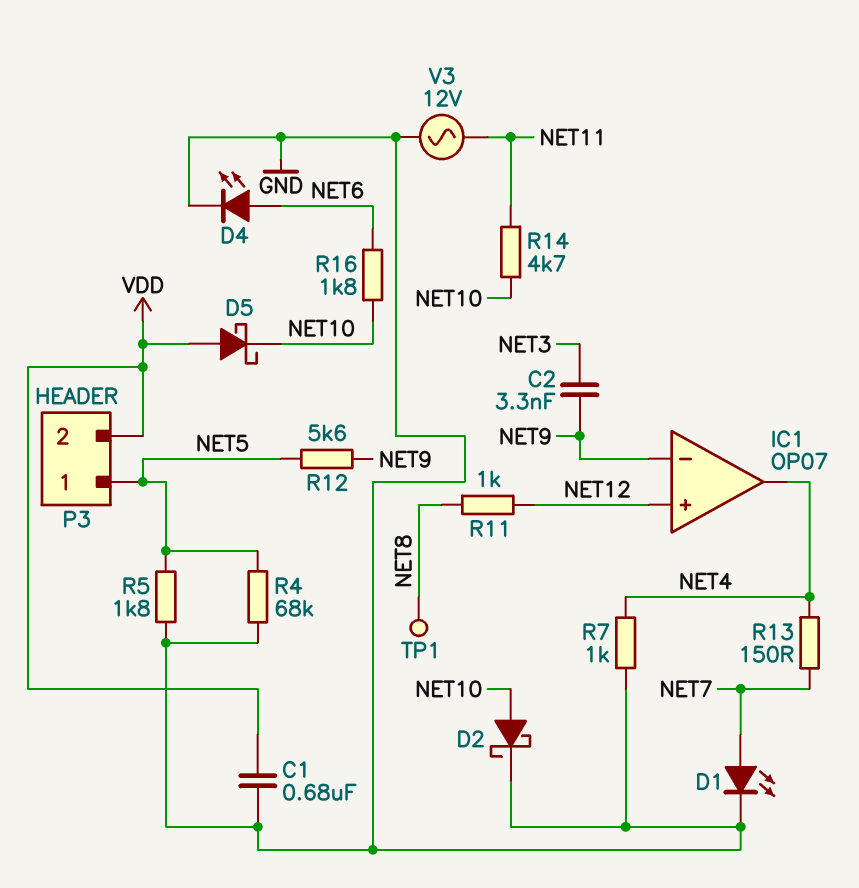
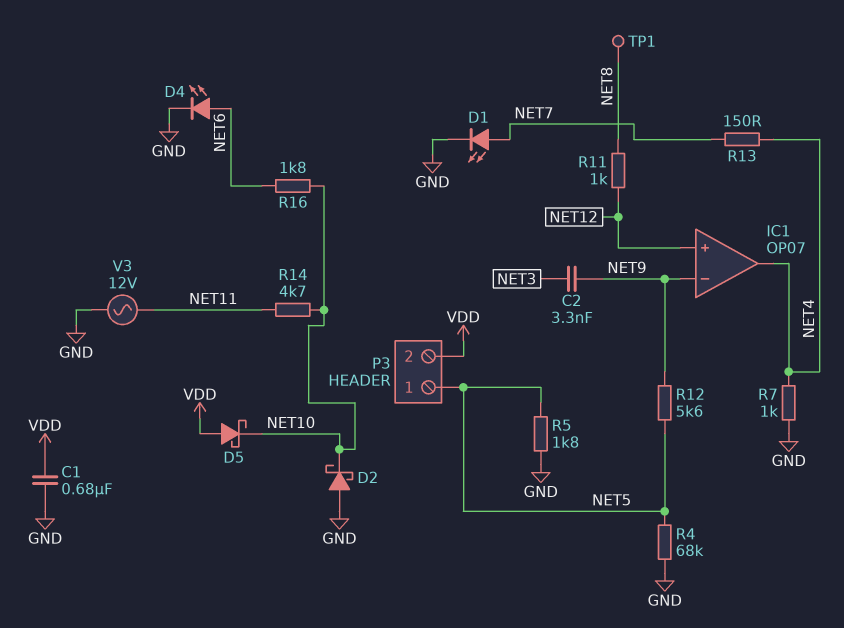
D2: schottky (A NET10, K GND) -> schottky (A GND, K NET10)

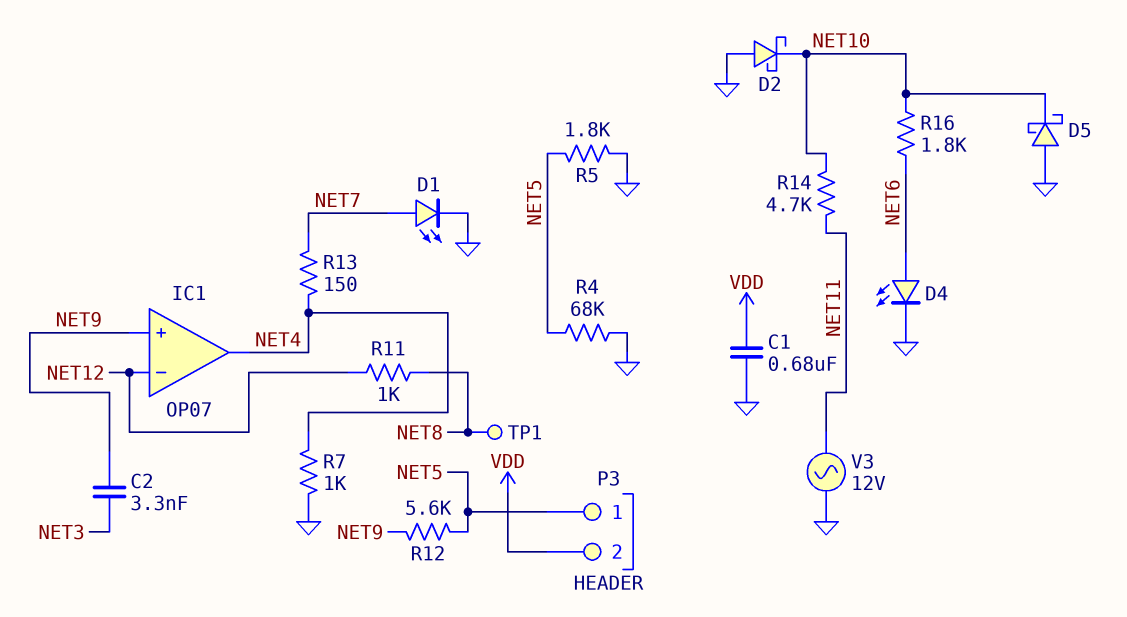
D5: schottky (A VDD, K NET10) -> schottky (A GND, K NET10)
IC1 pin in+: NET12 -> NET9
IC1 pin in-: NET9 -> NET12

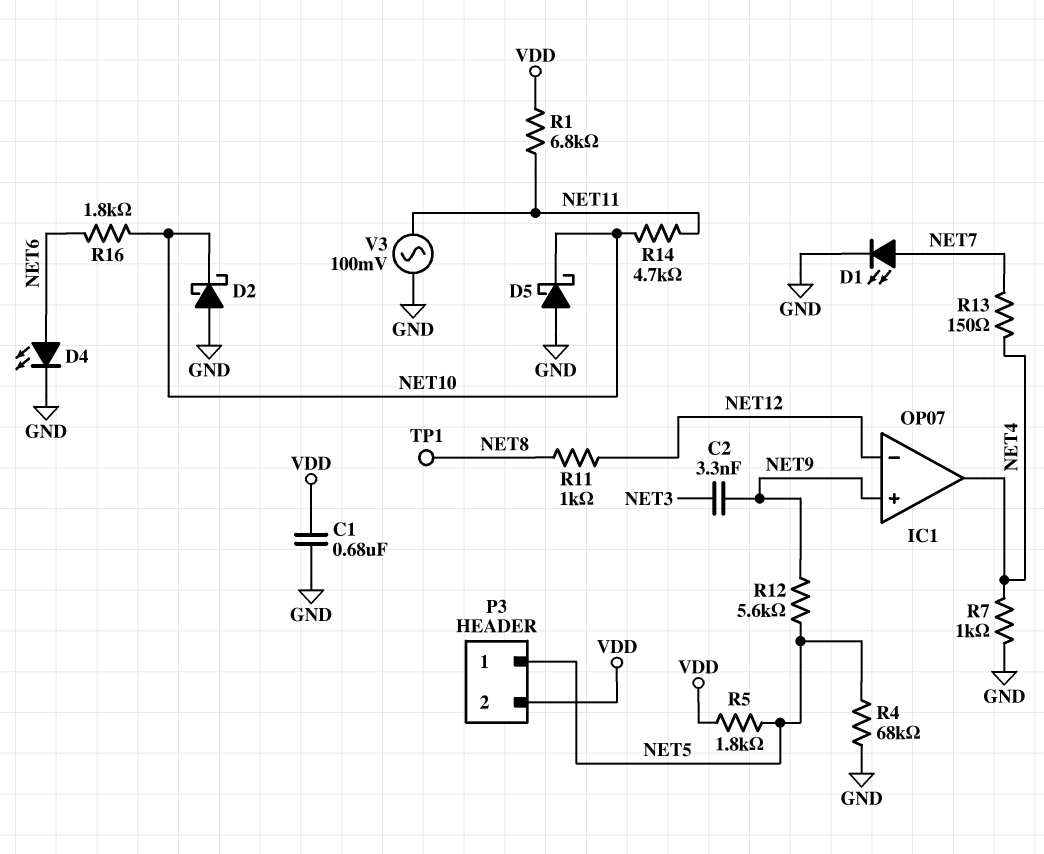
R1: none -> 6.8k (NET11, VDD)
R5: 1.8k (GND, NET5) -> 1.8k (NET5, VDD)
V3: AC 12V (GND, NET11) -> AC 100mV (GND, NET11)

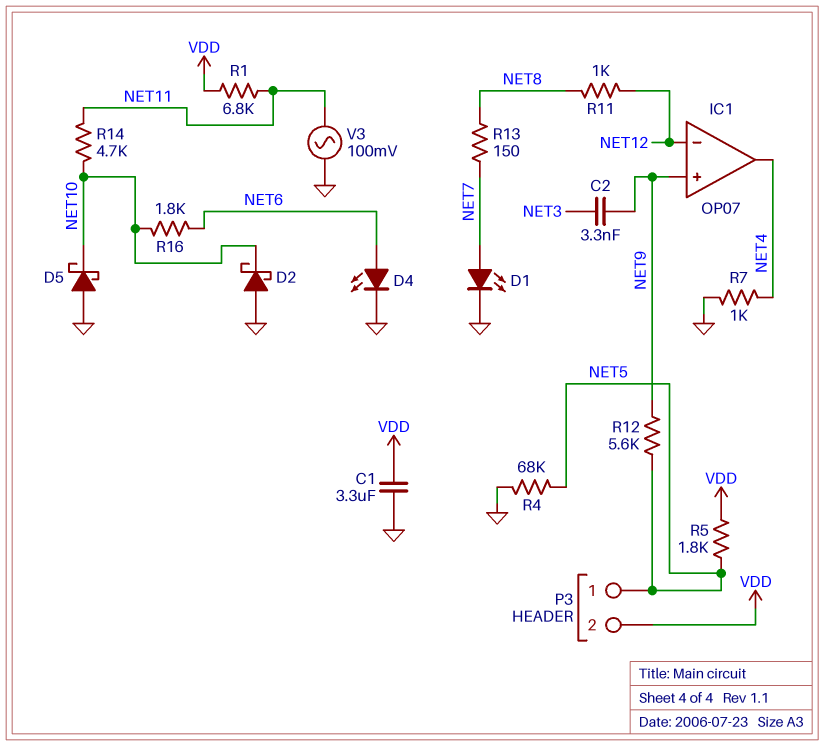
C1: 680nF (GND, VDD) -> 3.3uF (GND, VDD)
R13: 150 (NET4, NET7) -> 150 (NET7, NET8)
TP1: test point (NET8) -> none

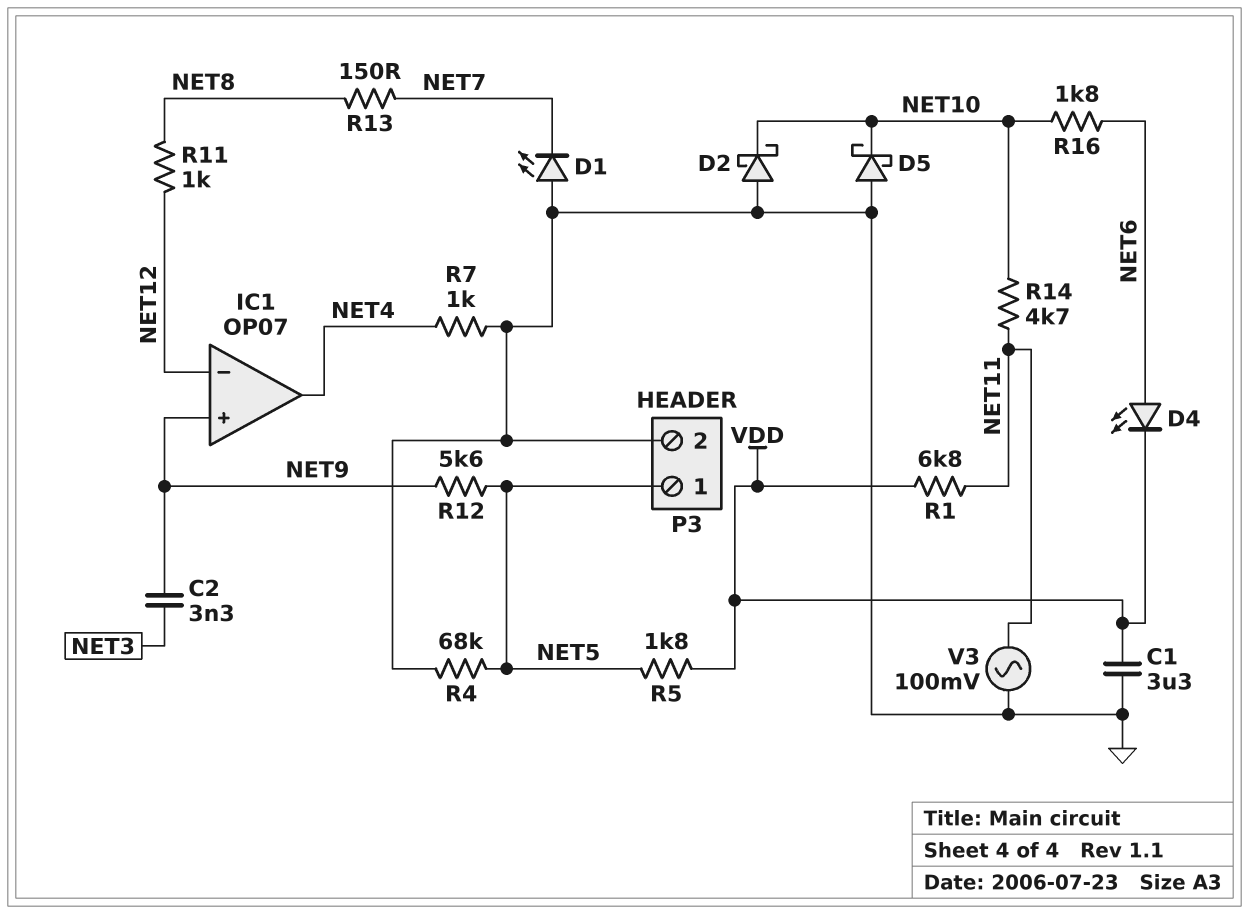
D1: LED (A NET7, K GND) -> LED (A GND, K NET7)
D4: LED (A NET6, K GND) -> LED (A NET6, K VDD)
P3 pin 2: VDD -> GND

